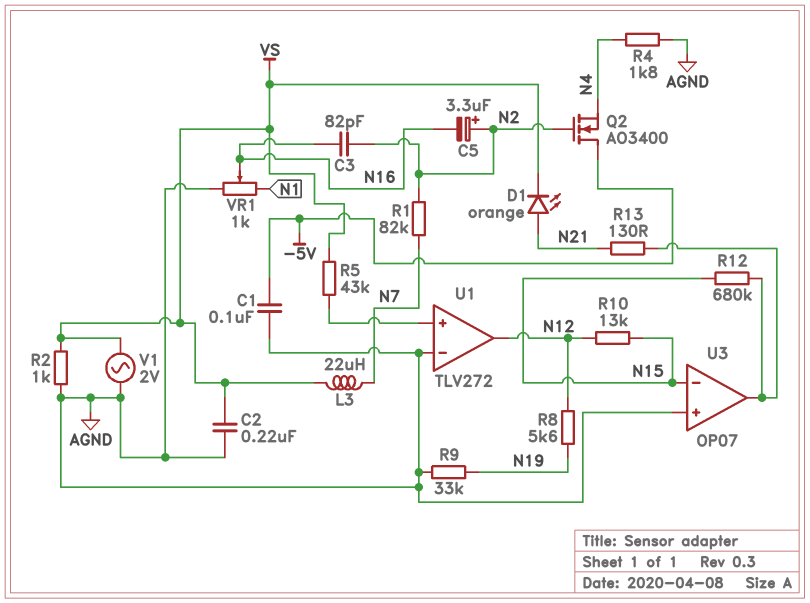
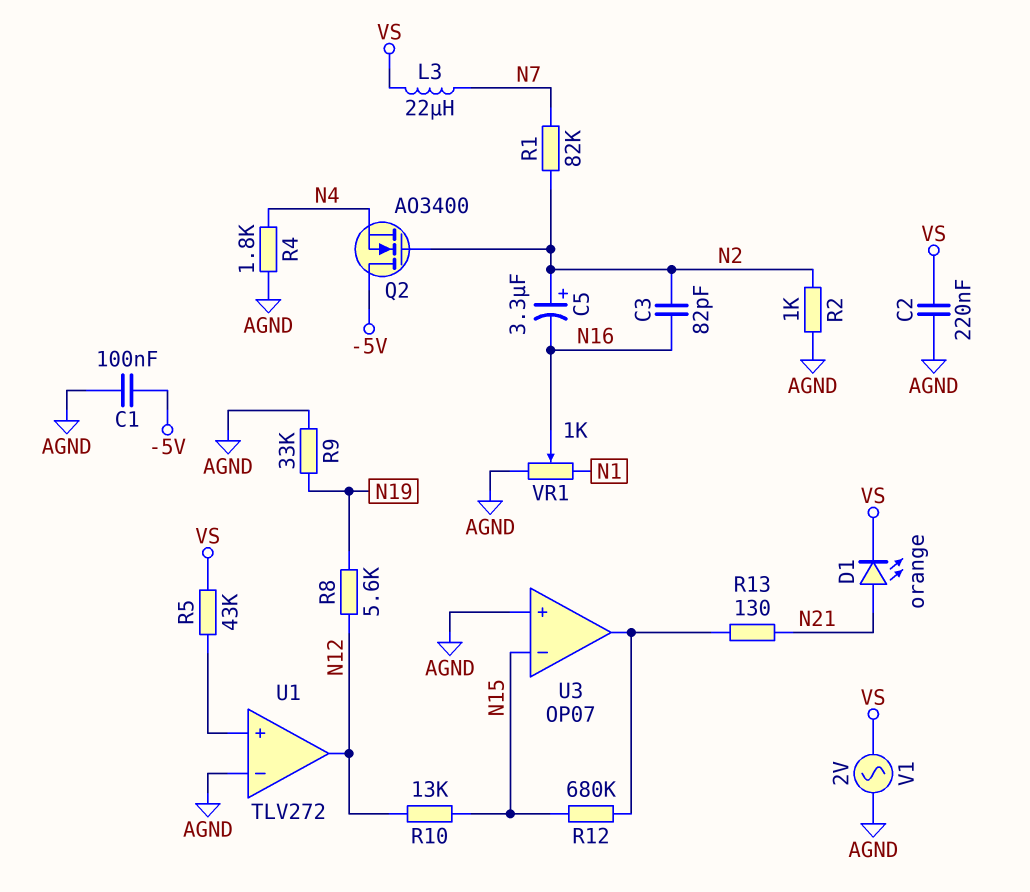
R2: 1k (AGND, VS) -> 1k (AGND, N2)

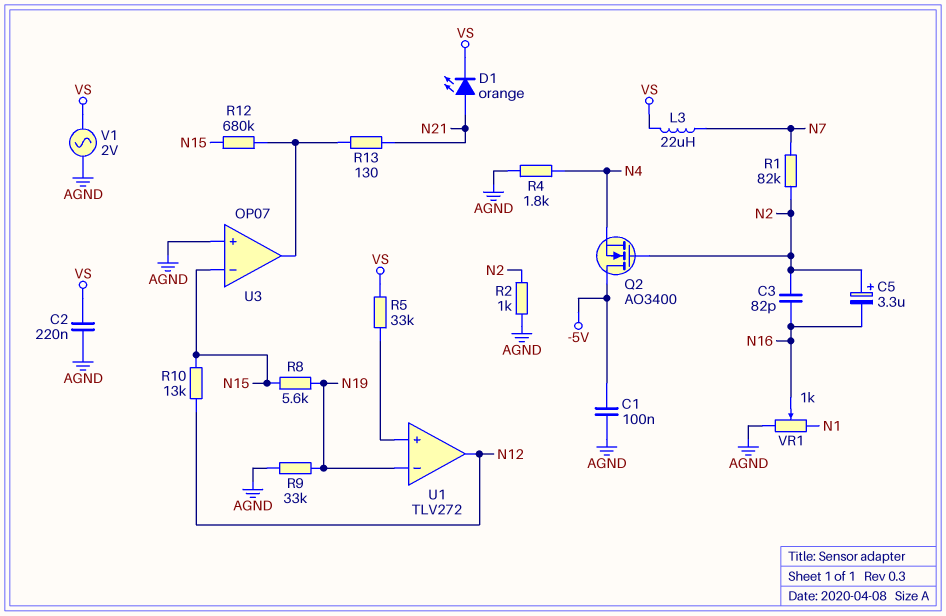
R5: 43k (U1/in+, VS) -> 33k (U1/in+, VS)
R8: 5.6k (N12, N19) -> 5.6k (N15, N19)
U1 pin in-: AGND -> N19

